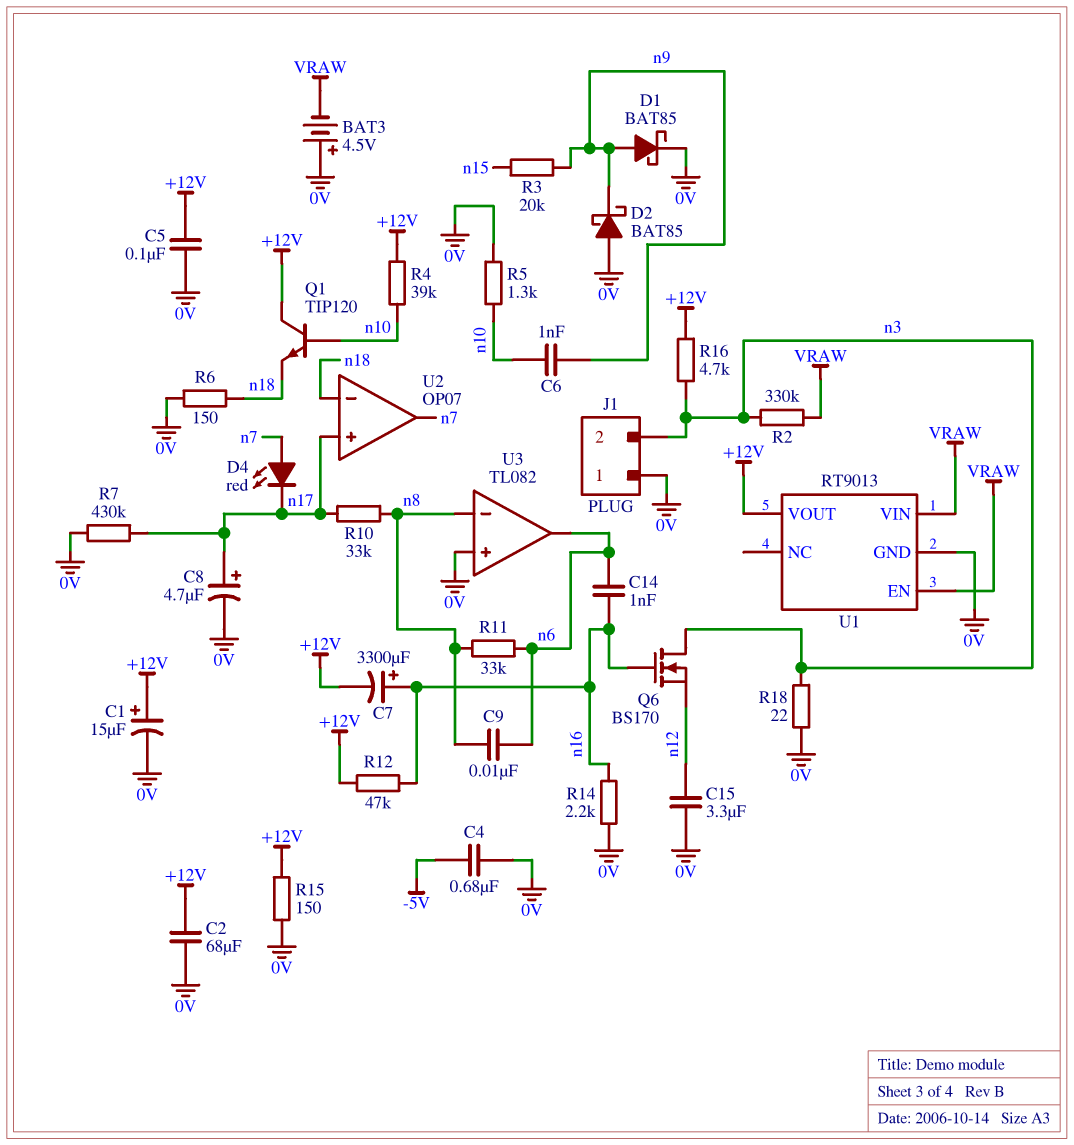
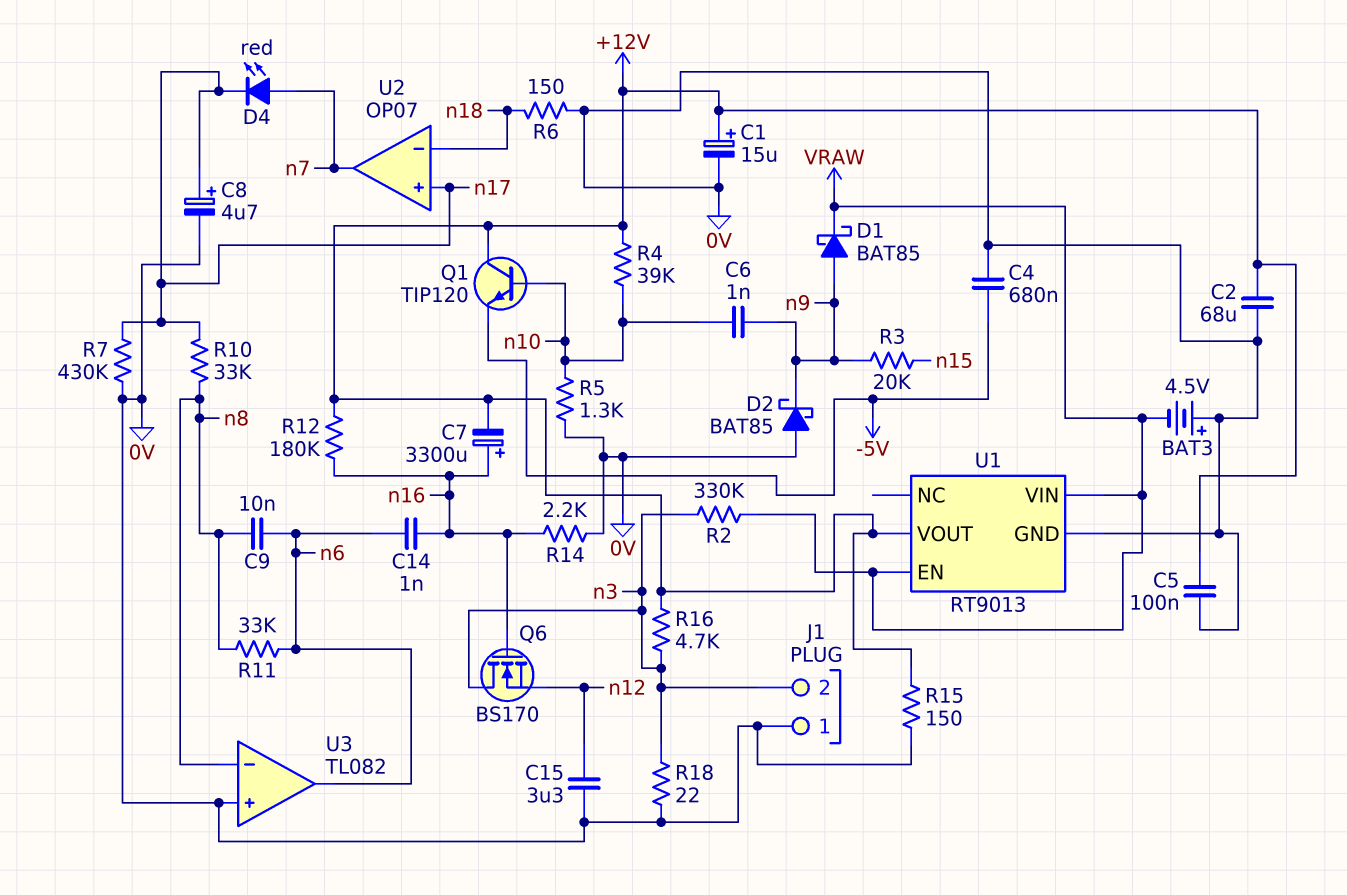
D1: schottky BAT85 (A n9, K 0V) -> schottky BAT85 (A n9, K VRAW)
Q1: NPN TIP120 (B n10, C +12V, E n18) -> NPN TIP120 (B n10, C +12V, E -5V)
R12: 47k (+12V, n16) -> 180k (+12V, n16)

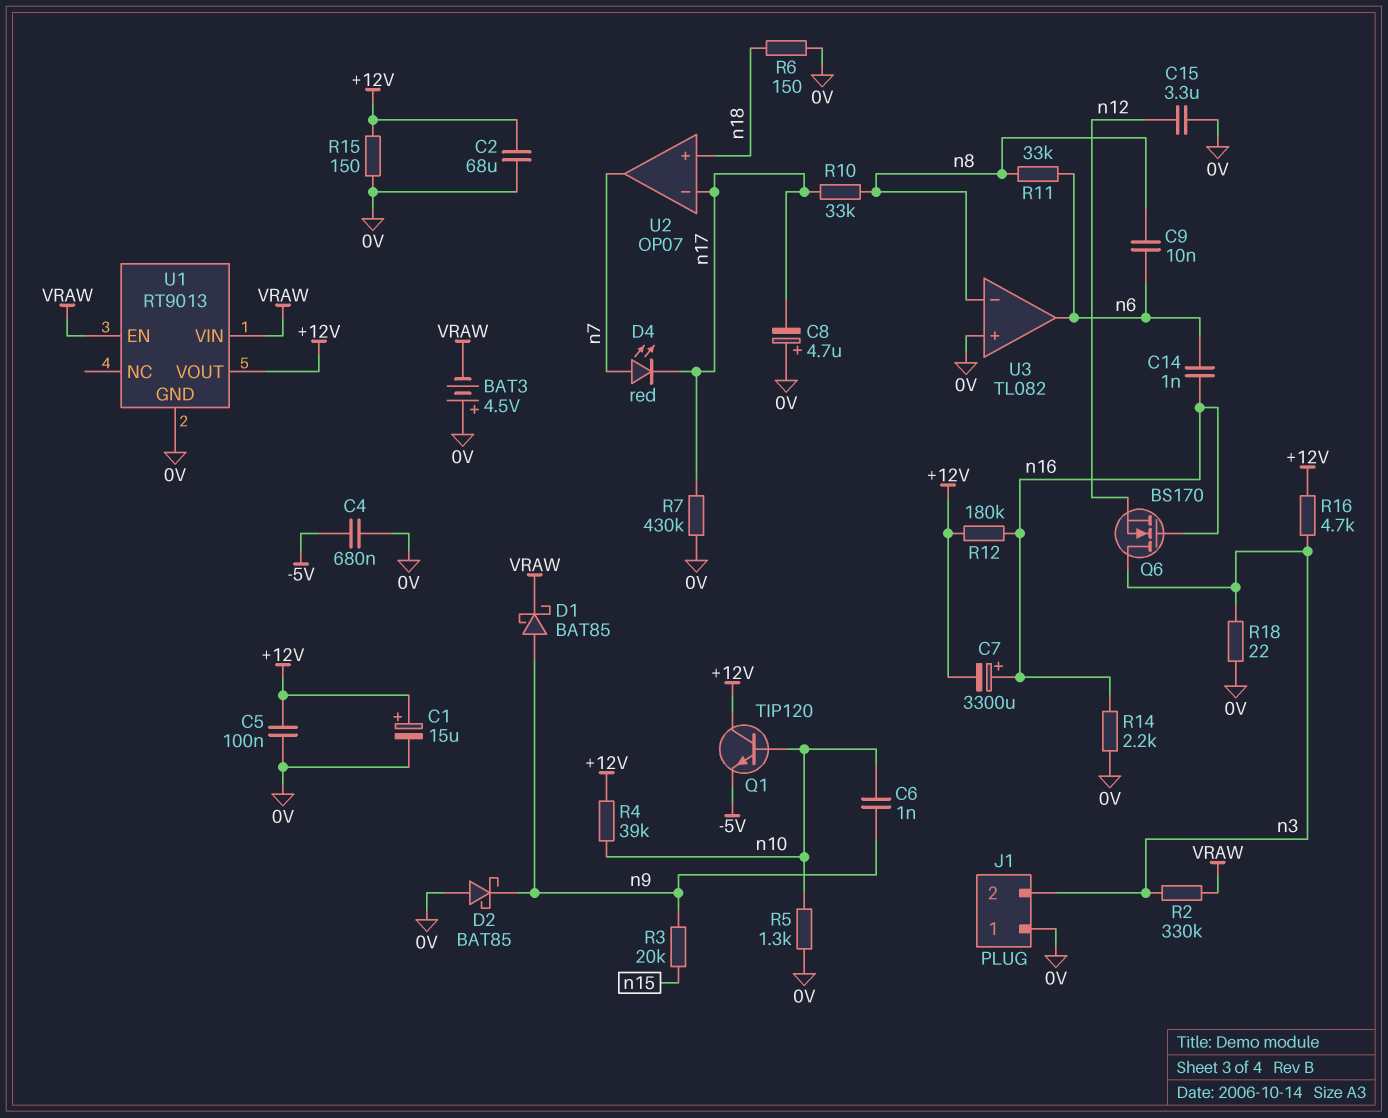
C8: 4.7uF (plus n17, minus 0V) -> 4.7uF (plus 0V, minus n17)
U2 pin in+: n17 -> n18
U2 pin in-: n18 -> n17

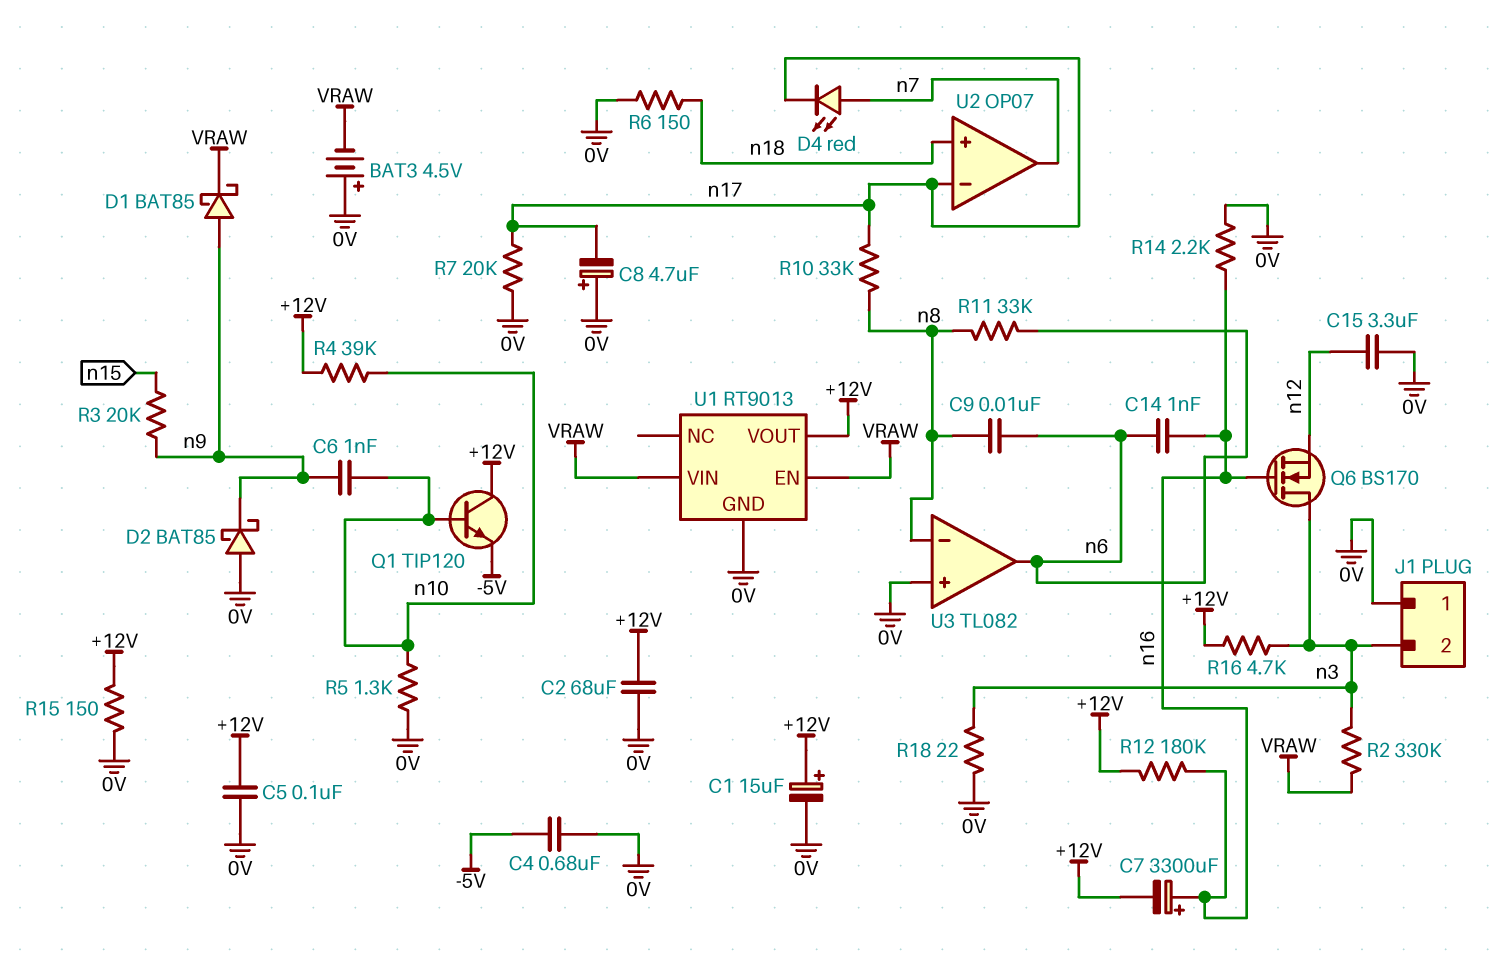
R7: 430k (0V, n17) -> 20k (0V, n17)

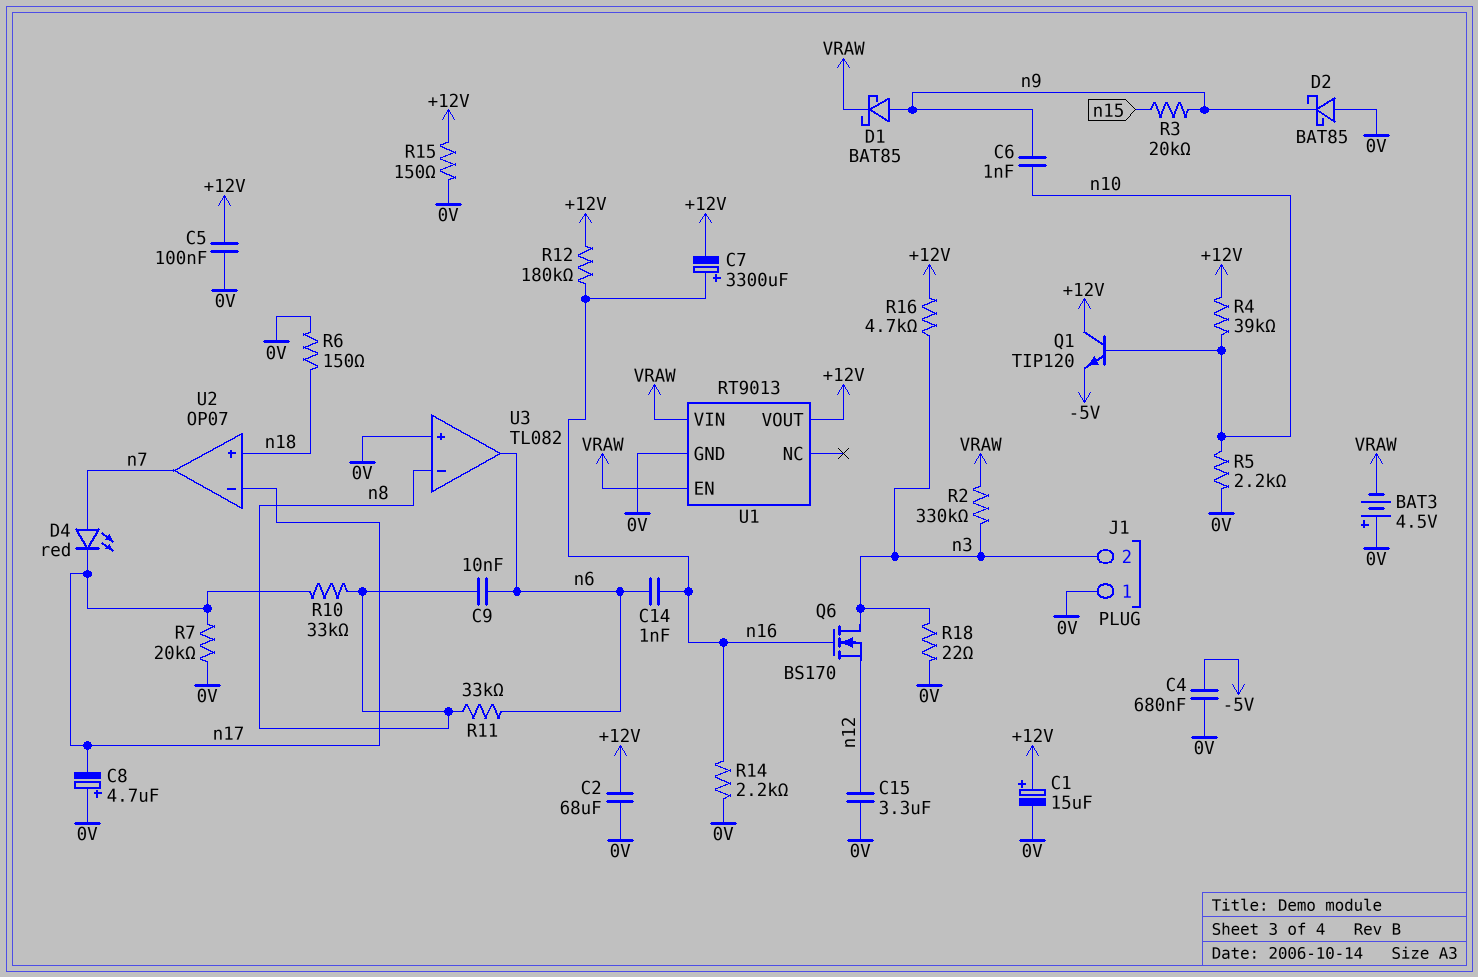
R5: 1.3k (0V, n10) -> 2.2k (0V, n10)

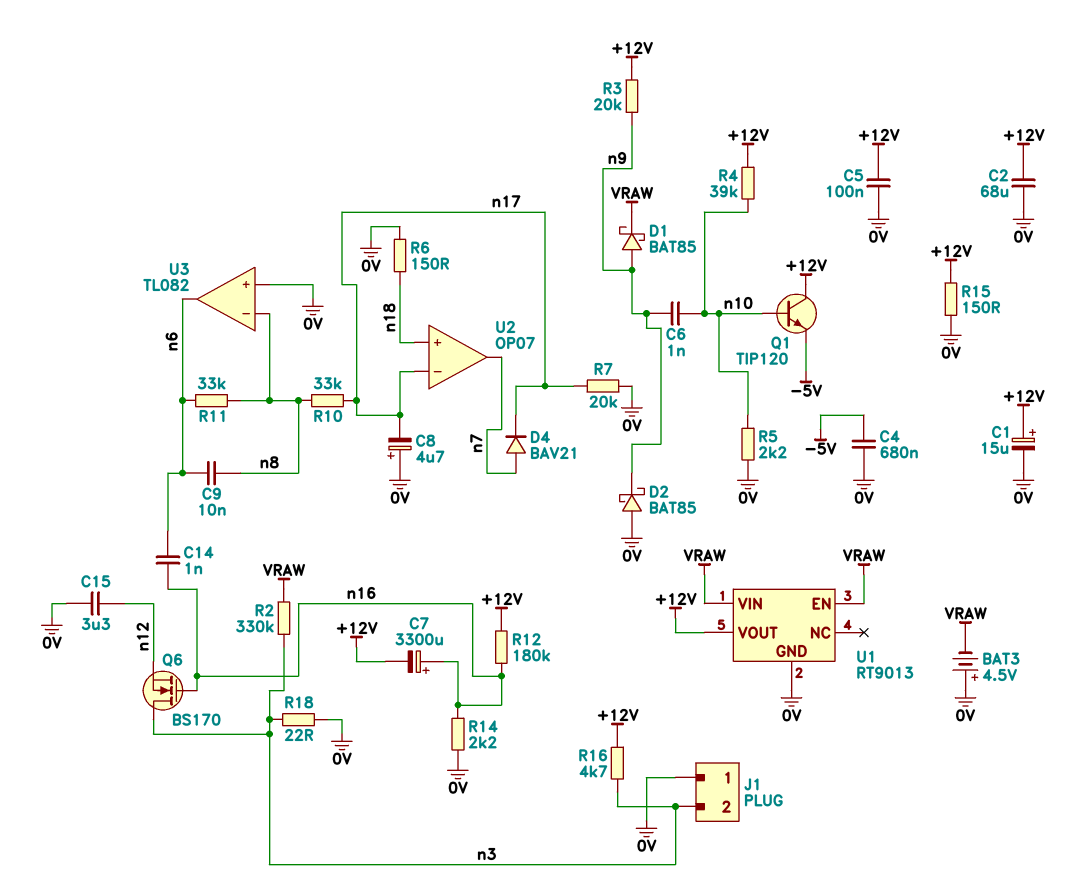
D4: LED red (A n7, K n17) -> diode BAV21 (A n7, K n17)
R3: 20k (n9, n15) -> 20k (+12V, n9)

